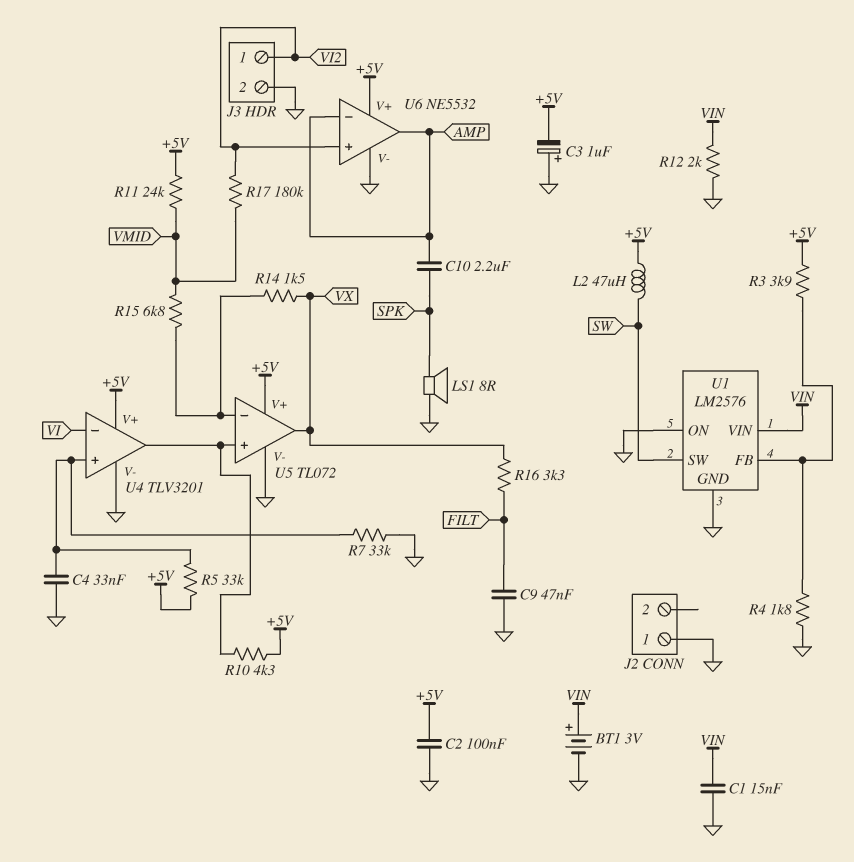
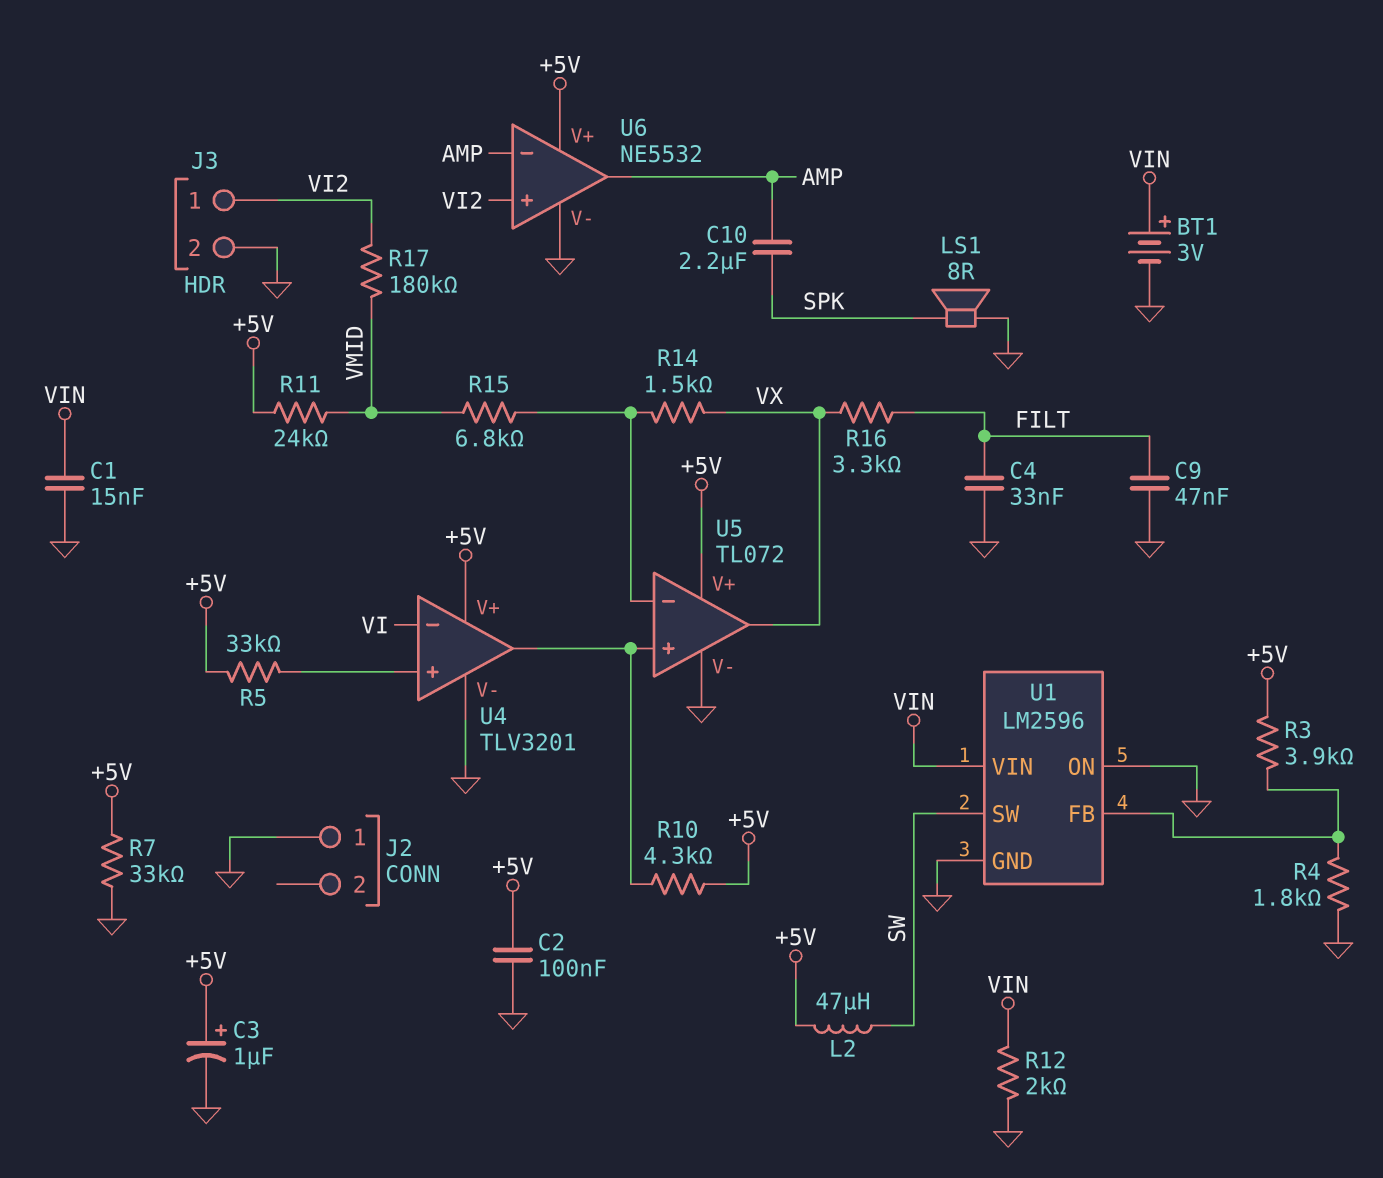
C3: 1uF (plus GND, minus +5V) -> 1uF (plus +5V, minus GND)
C4: 33nF (GND, U4/in+) -> 33nF (FILT, GND)
R7: 33k (GND, U4/in+) -> 33k (+5V, GND)
U1: LM2576 -> LM2596

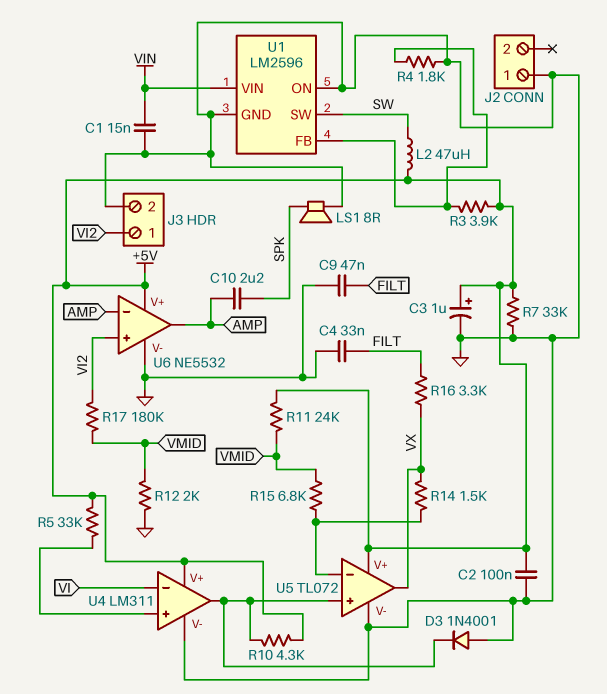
BT1: 3V (plus VIN, minus GND) -> none
D3: none -> diode 1N4001 (A GND, K U4/out)
R12: 2k (GND, VIN) -> 2k (GND, VMID)
U4: TLV3201 -> LM311

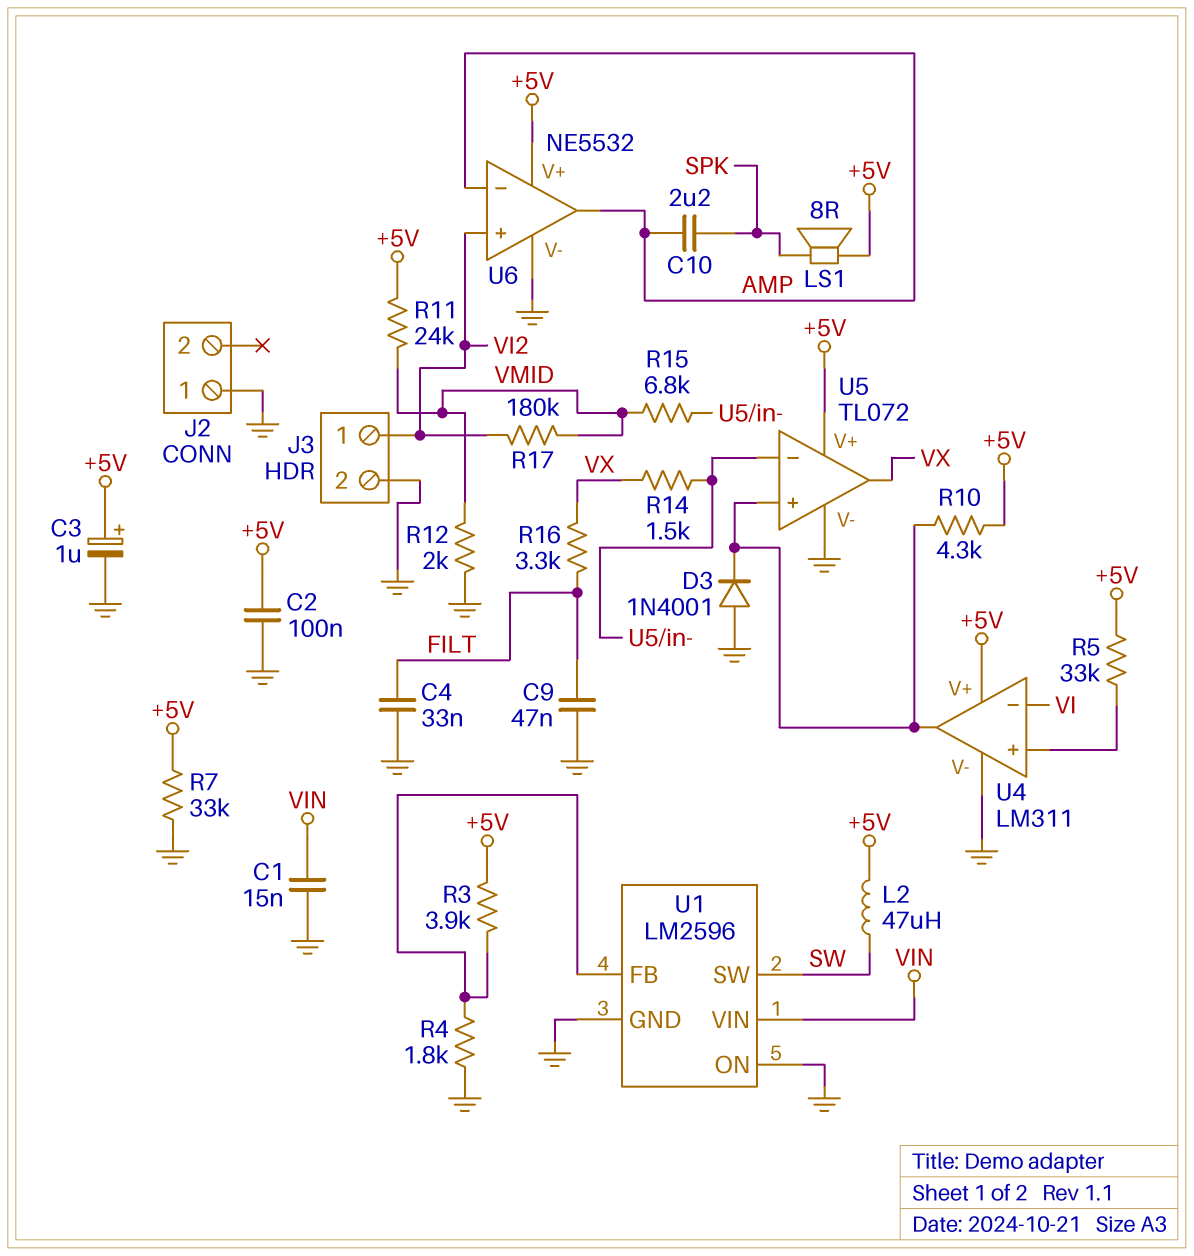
LS1: speaker 8R (GND, SPK) -> speaker 8R (+5V, SPK)

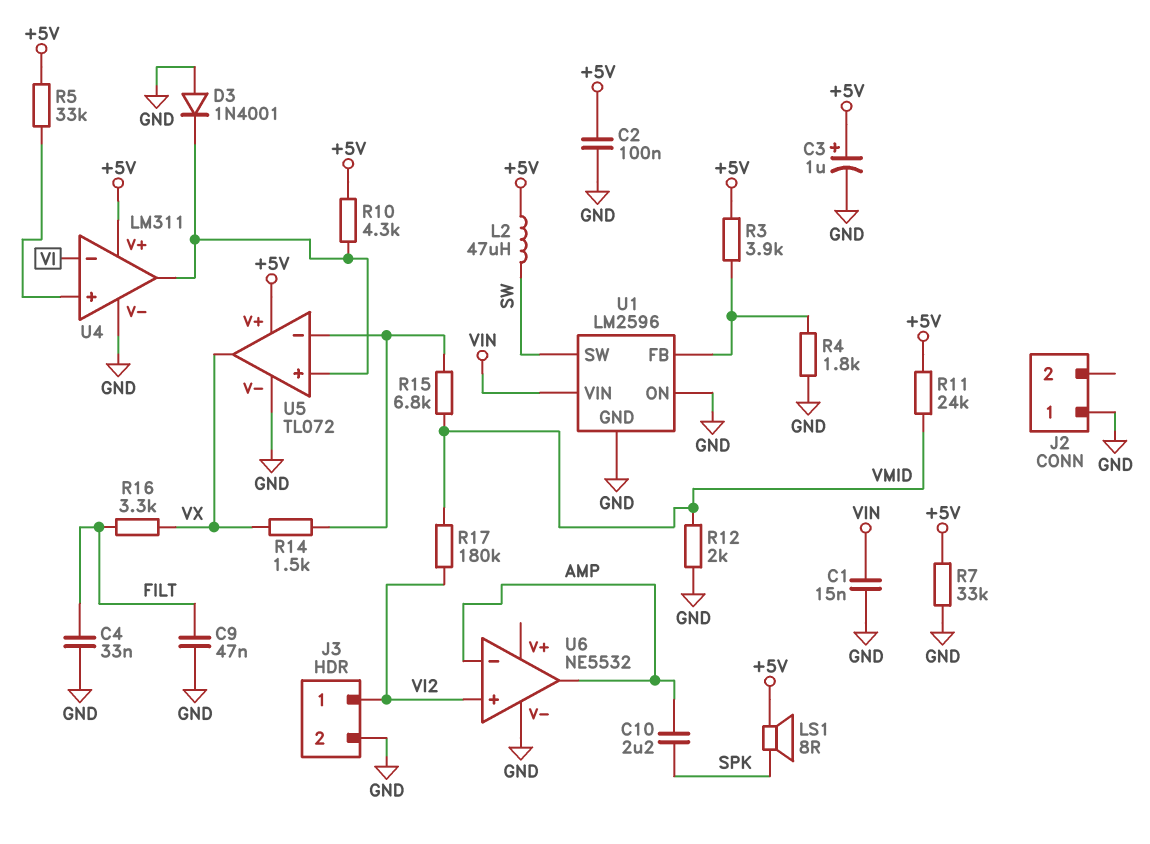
U6 pin V+: +5V -> none

